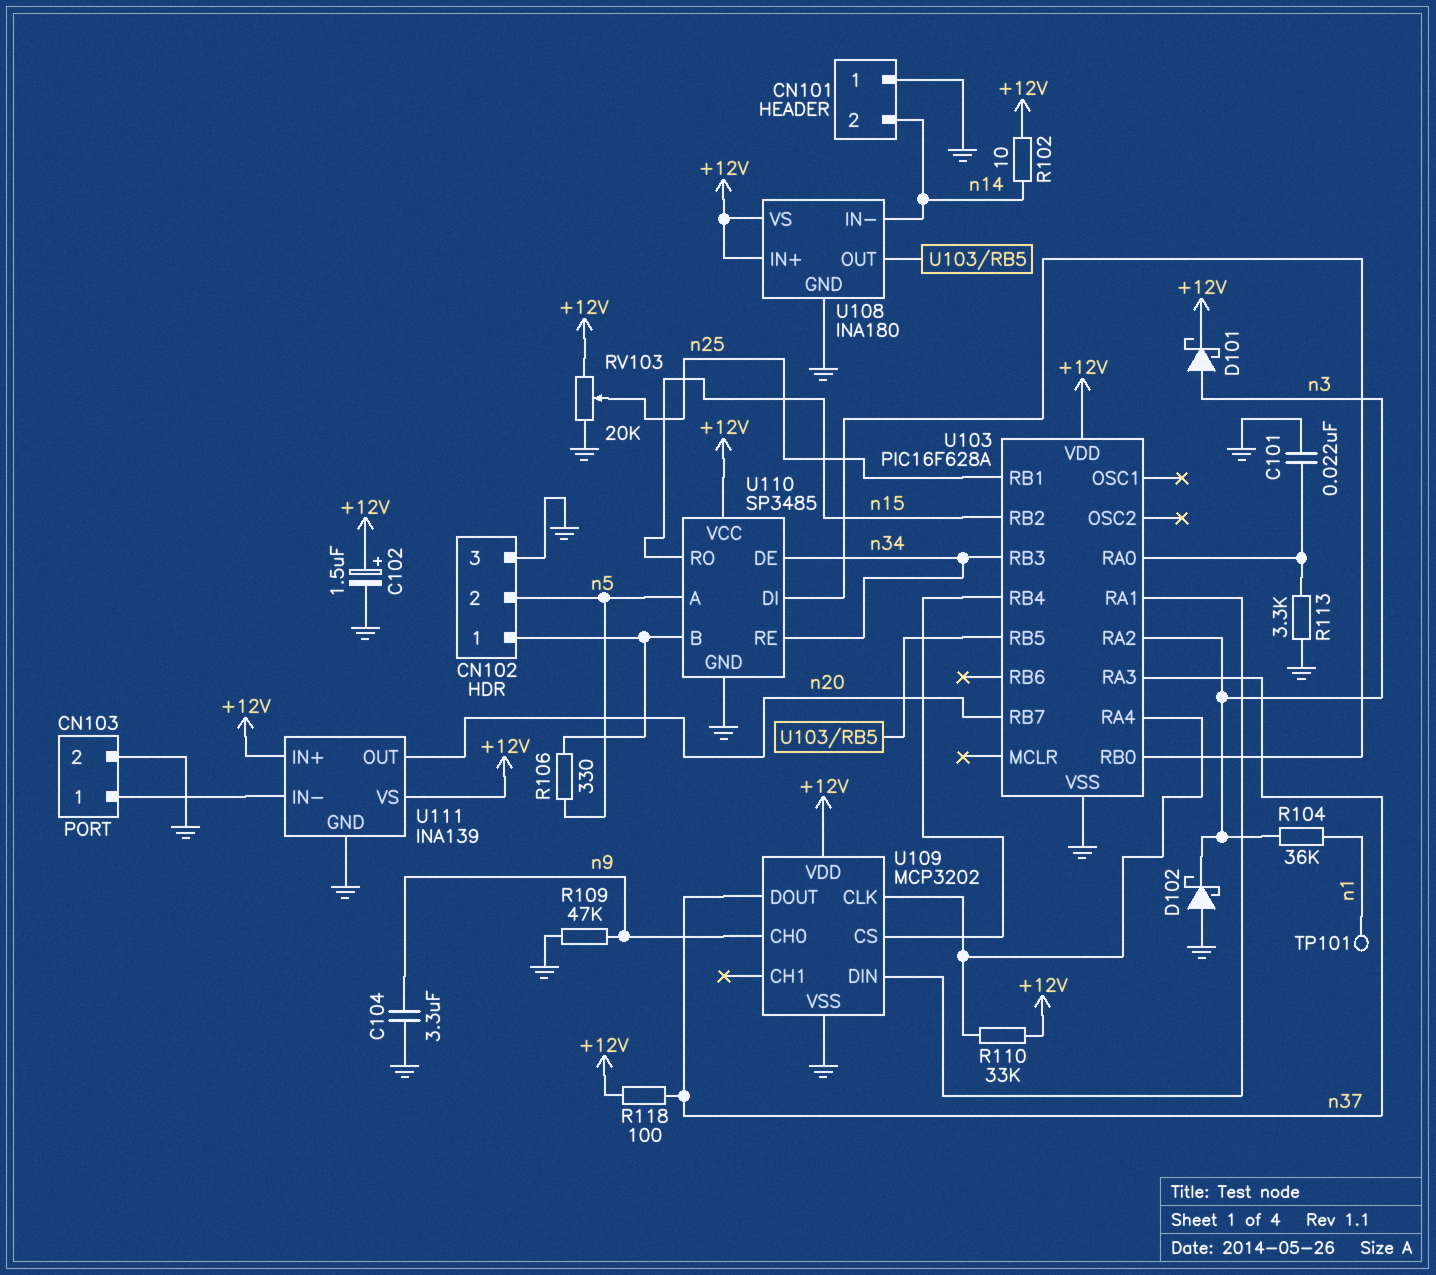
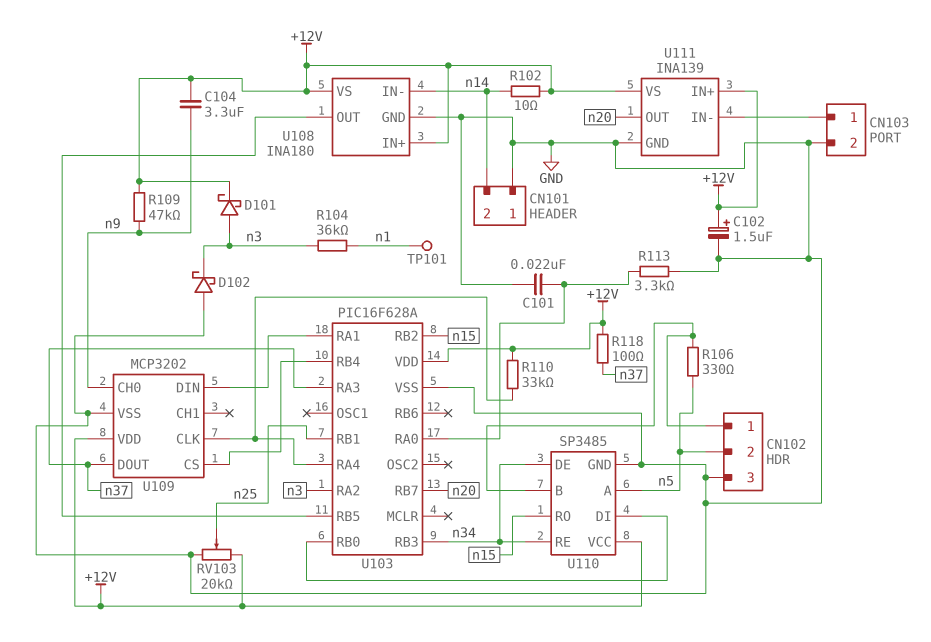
C104: 3.3uF (GND, n9) -> 3.3uF (+12V, n9)
R109: 47k (GND, n9) -> 47k (+12V, n9)

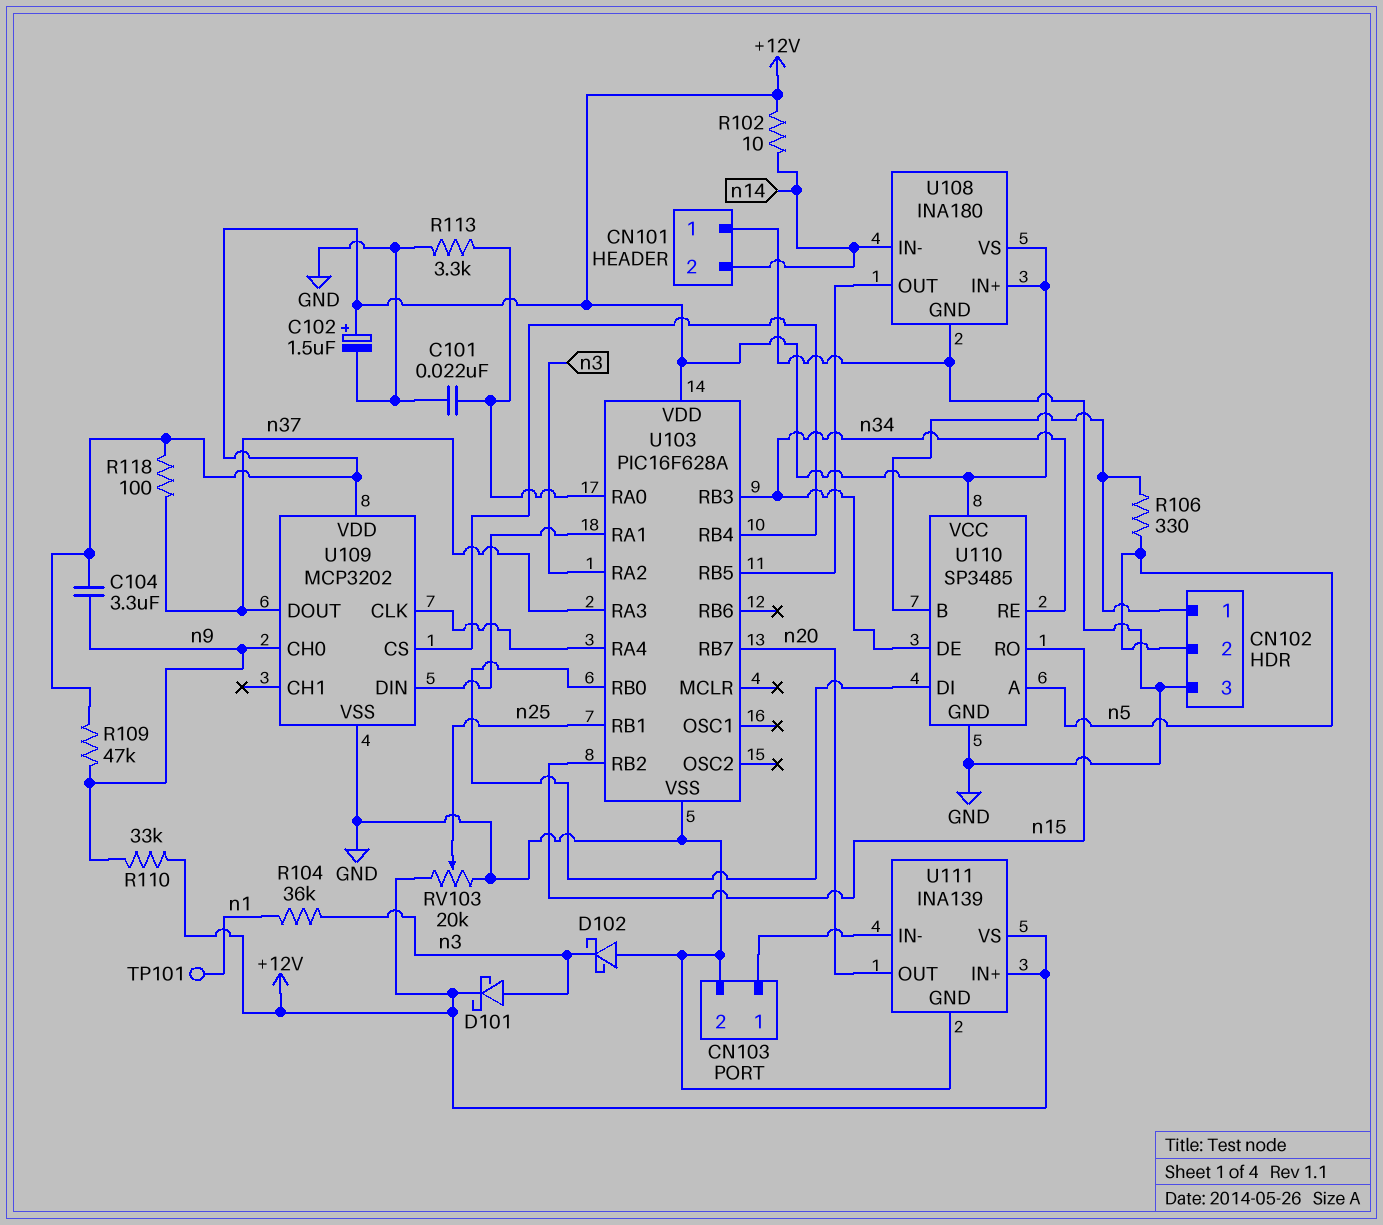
R110: 33k (+12V, U103/RA4) -> 33k (+12V, n9)

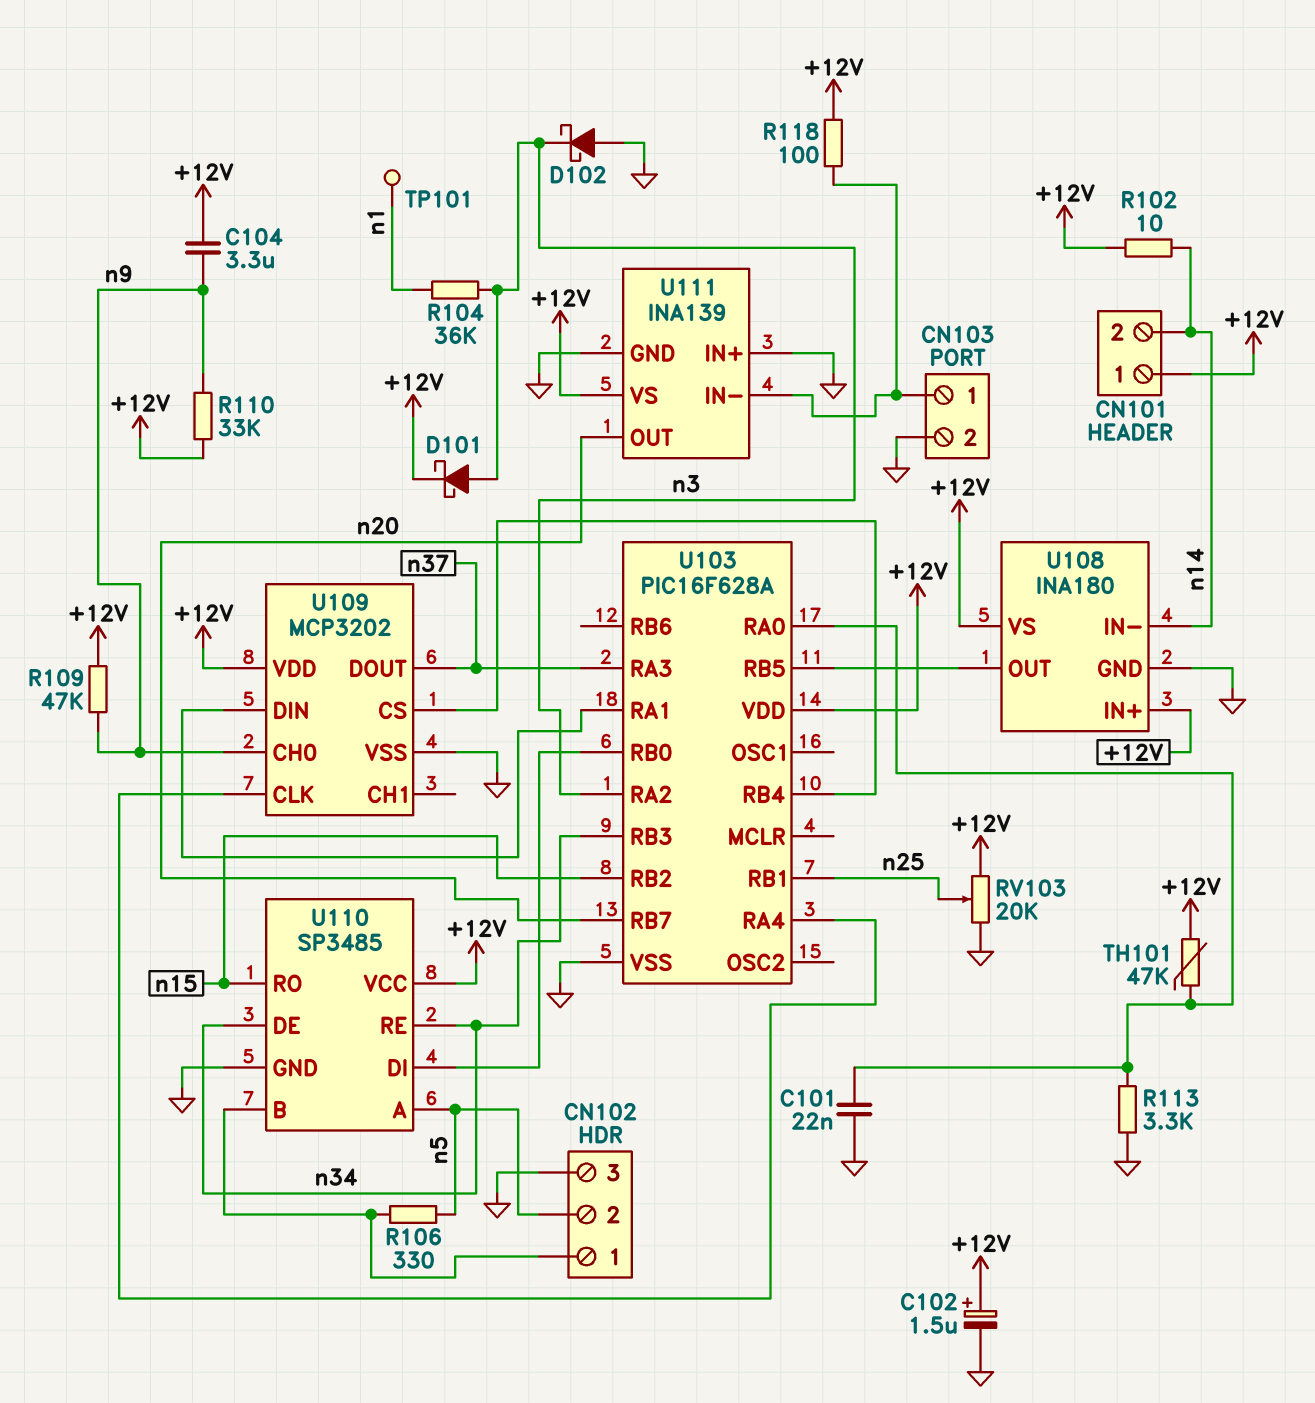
CN101 pin 1: GND -> +12V
R118: 100 (+12V, n37) -> 100 (+12V, CN103/1)
TH101: none -> 47k (+12V, U103/RA0)
U111 pin IN+: +12V -> GND

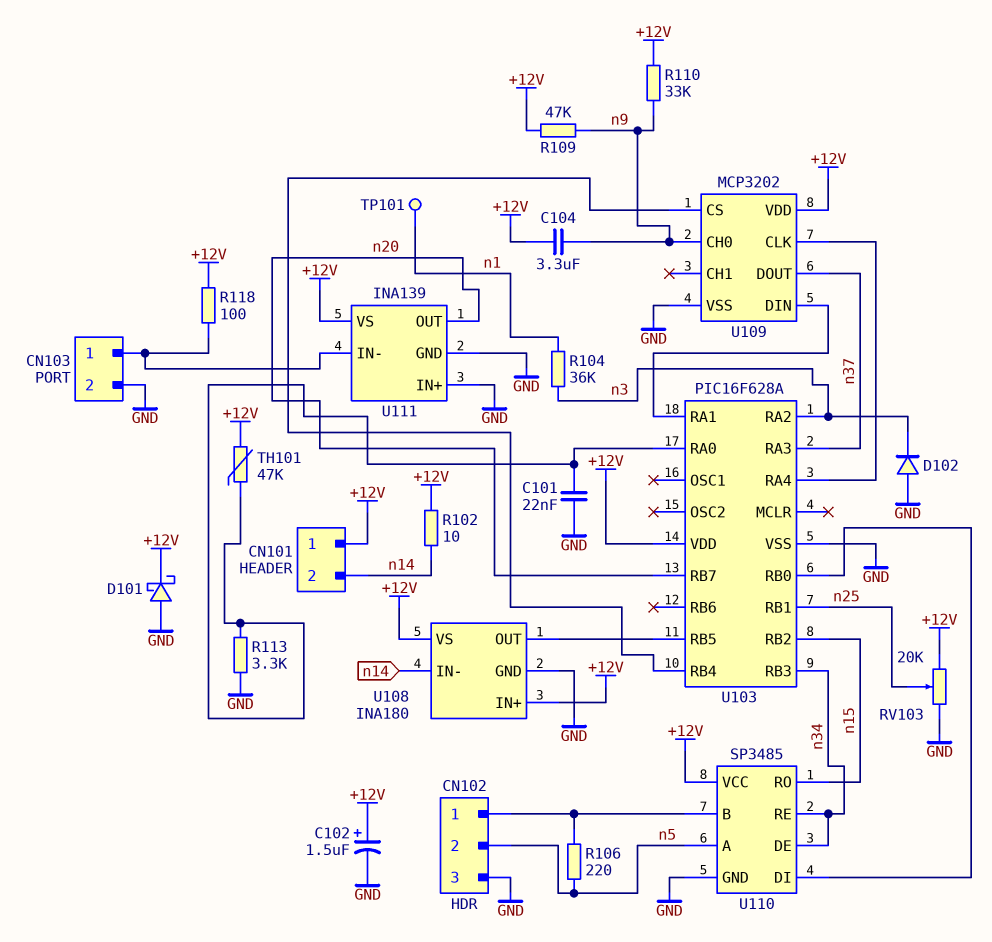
D101: schottky (A n3, K +12V) -> schottky (A GND, K +12V)
D102: schottky (A GND, K n3) -> diode (A GND, K n3)
R106: 330 (CN102/1, n5) -> 220 (CN102/1, n5)

